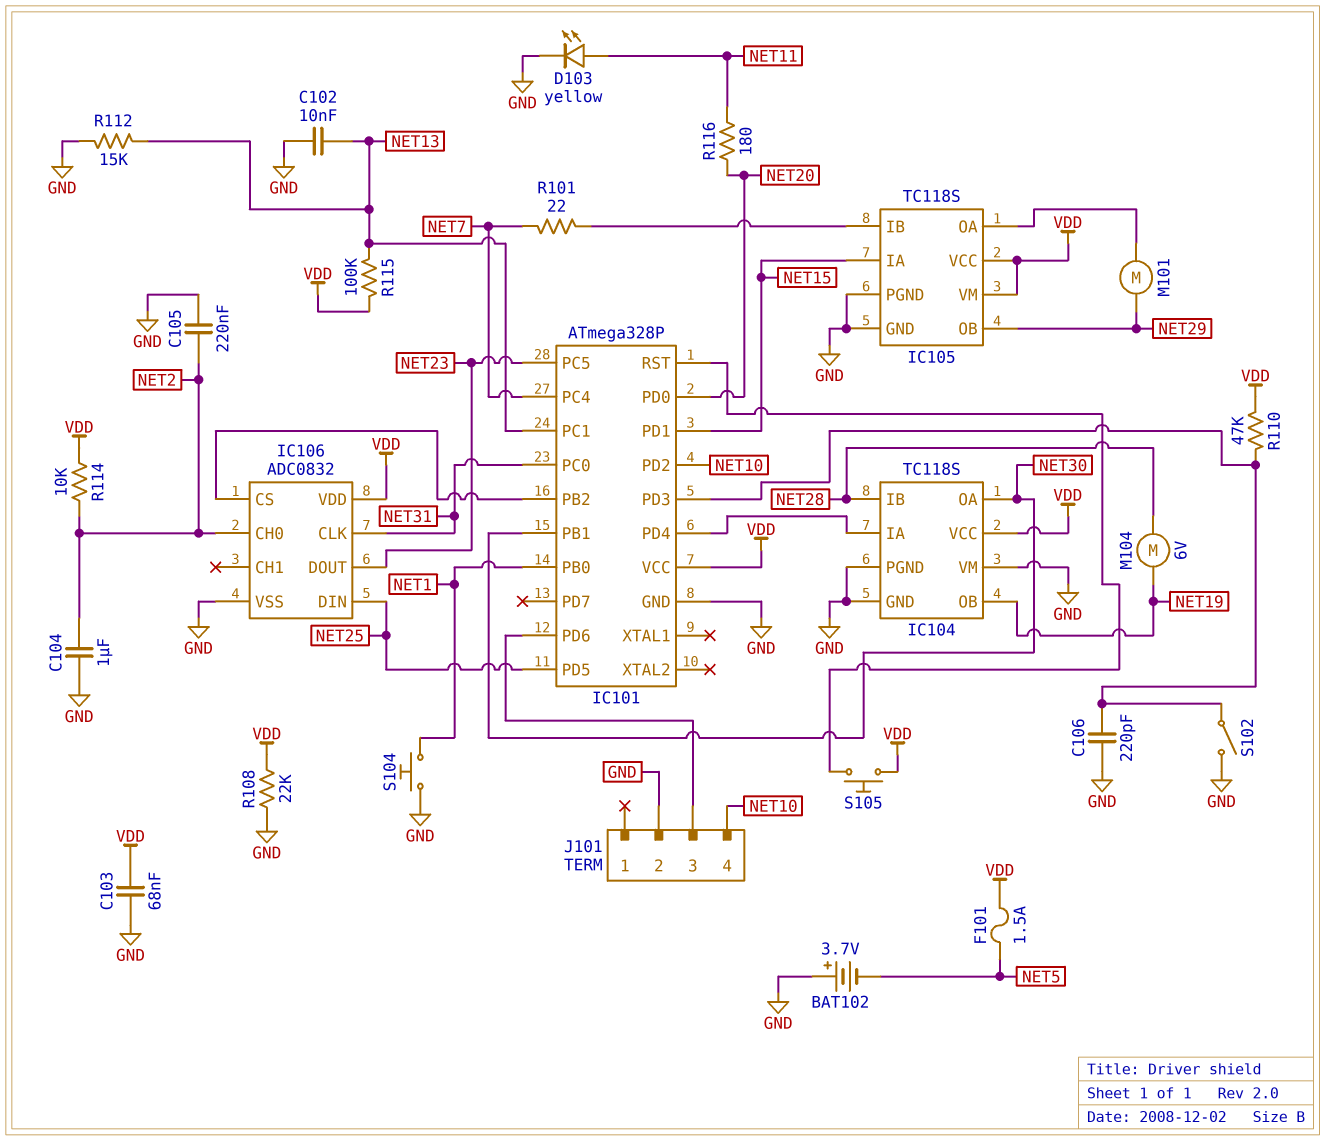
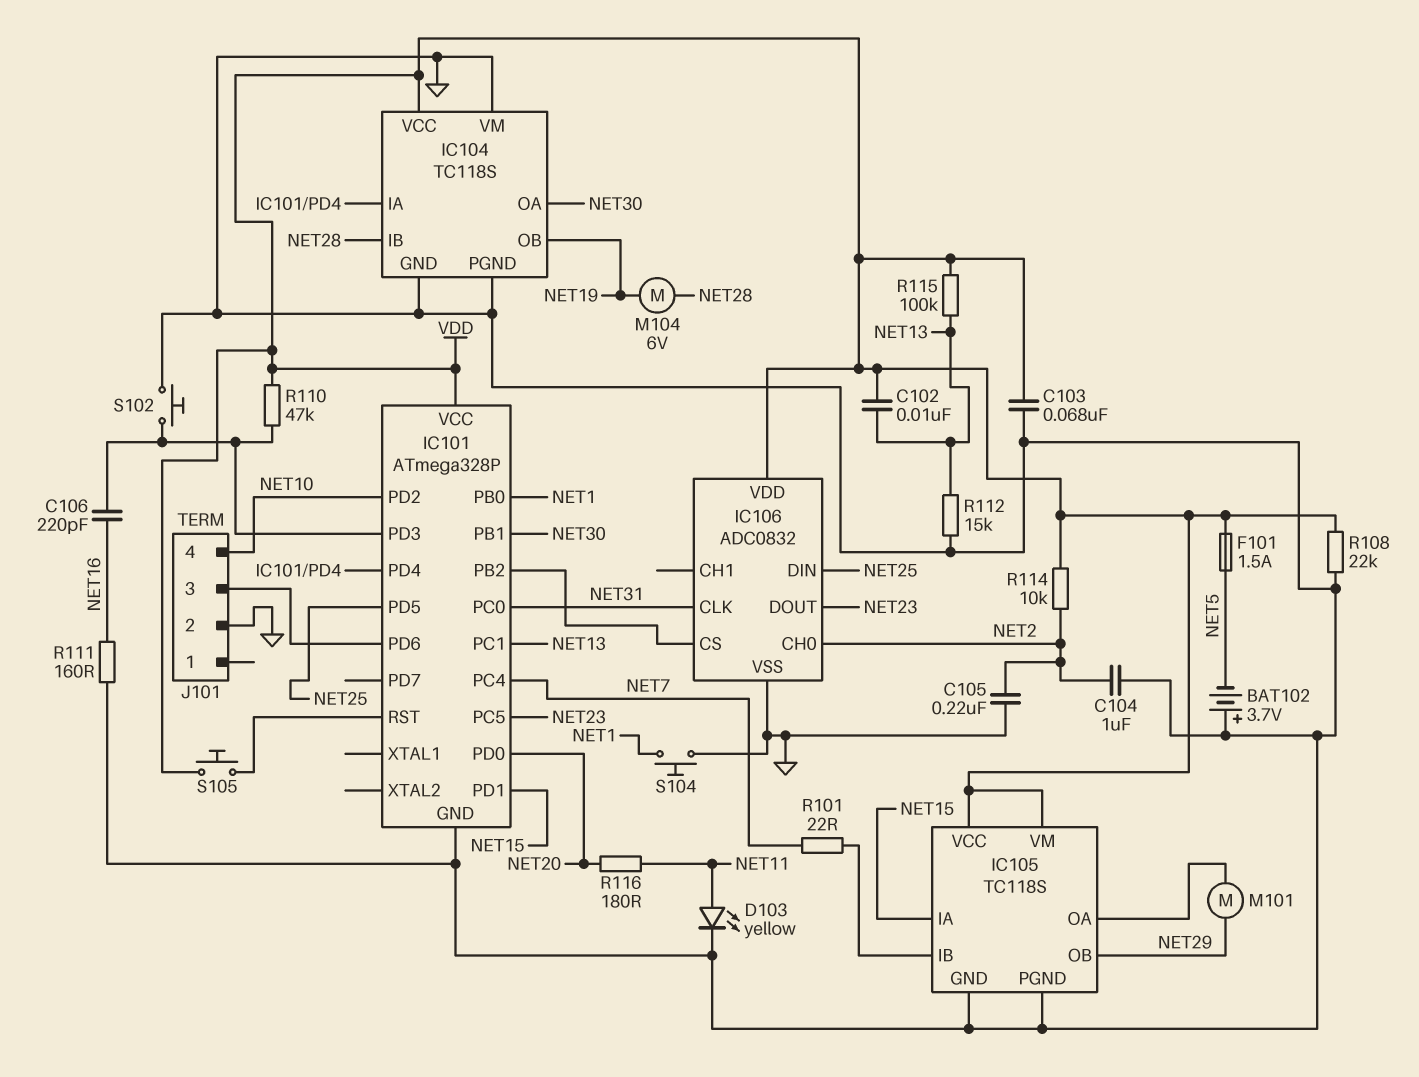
C102: 10nF (GND, NET13) -> 10nF (NET13, VDD)
C106: 220pF (GND, IC101/PD3) -> 220pF (IC101/PD3, NET16)
R111: none -> 160 (GND, NET16)
S102: switch (GND, IC101/PD3) -> button (GND, IC101/PD3)

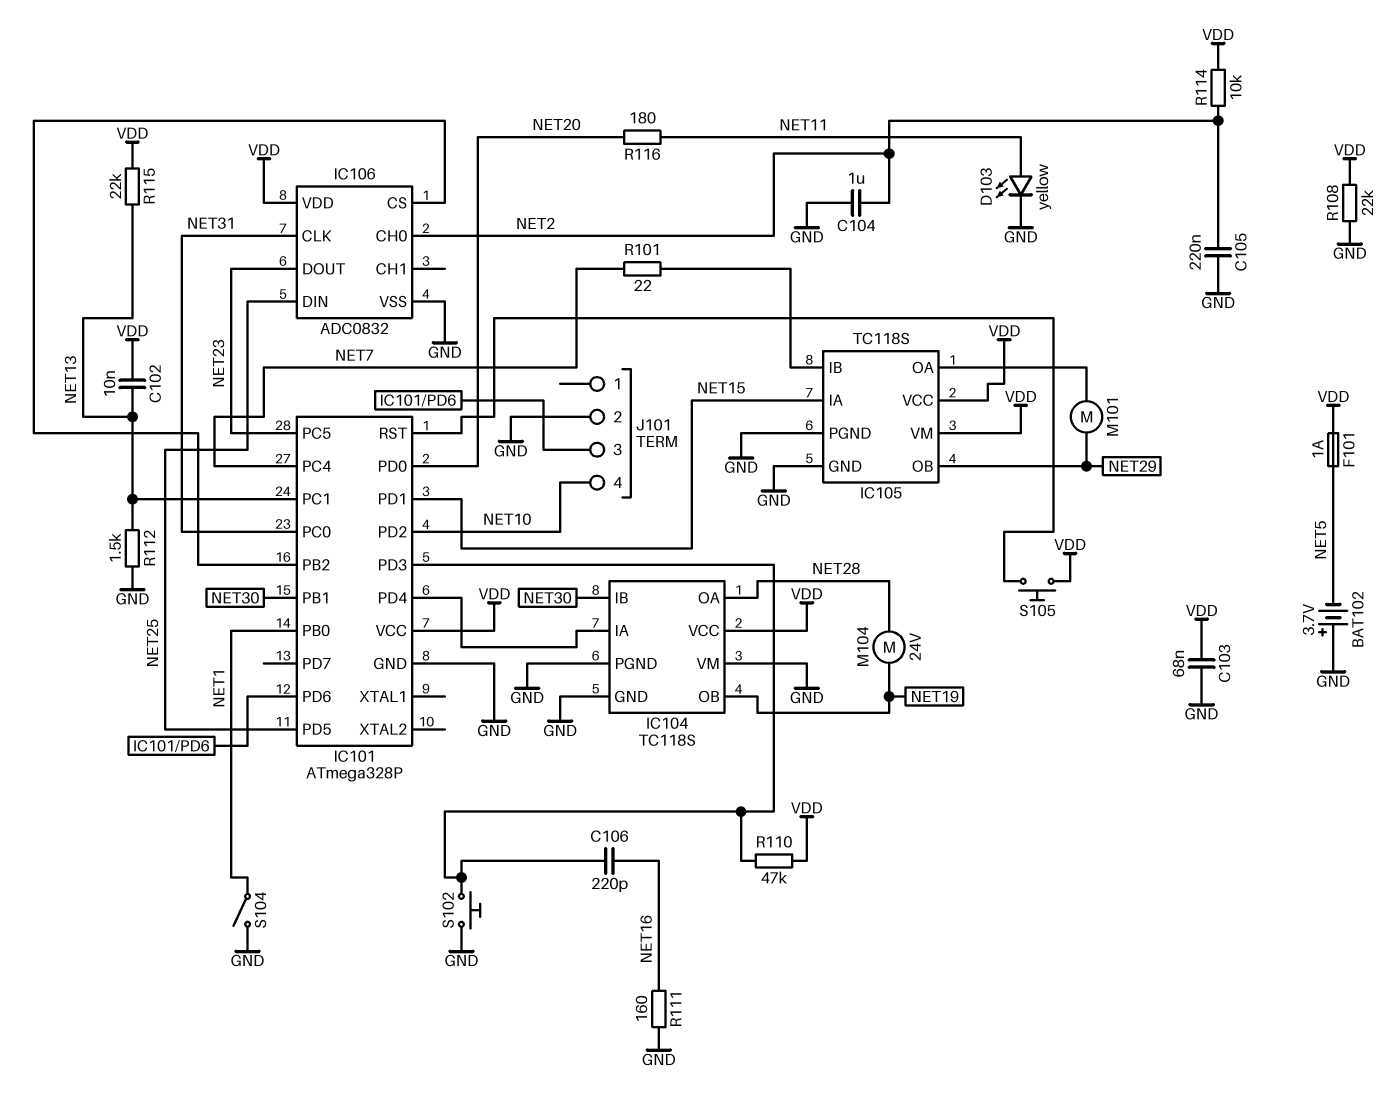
F101: 1.5A (NET5, VDD) -> 1A (NET5, VDD)
IC104 pin IB: NET28 -> NET30
IC104 pin OA: NET30 -> NET28
M104: motor 6V (NET19, NET28) -> motor 24V (NET19, NET28)
R112: 15k (GND, NET13) -> 1.5k (GND, NET13)
R115: 100k (NET13, VDD) -> 22k (NET13, VDD)
S104: button (GND, NET1) -> switch (GND, NET1)

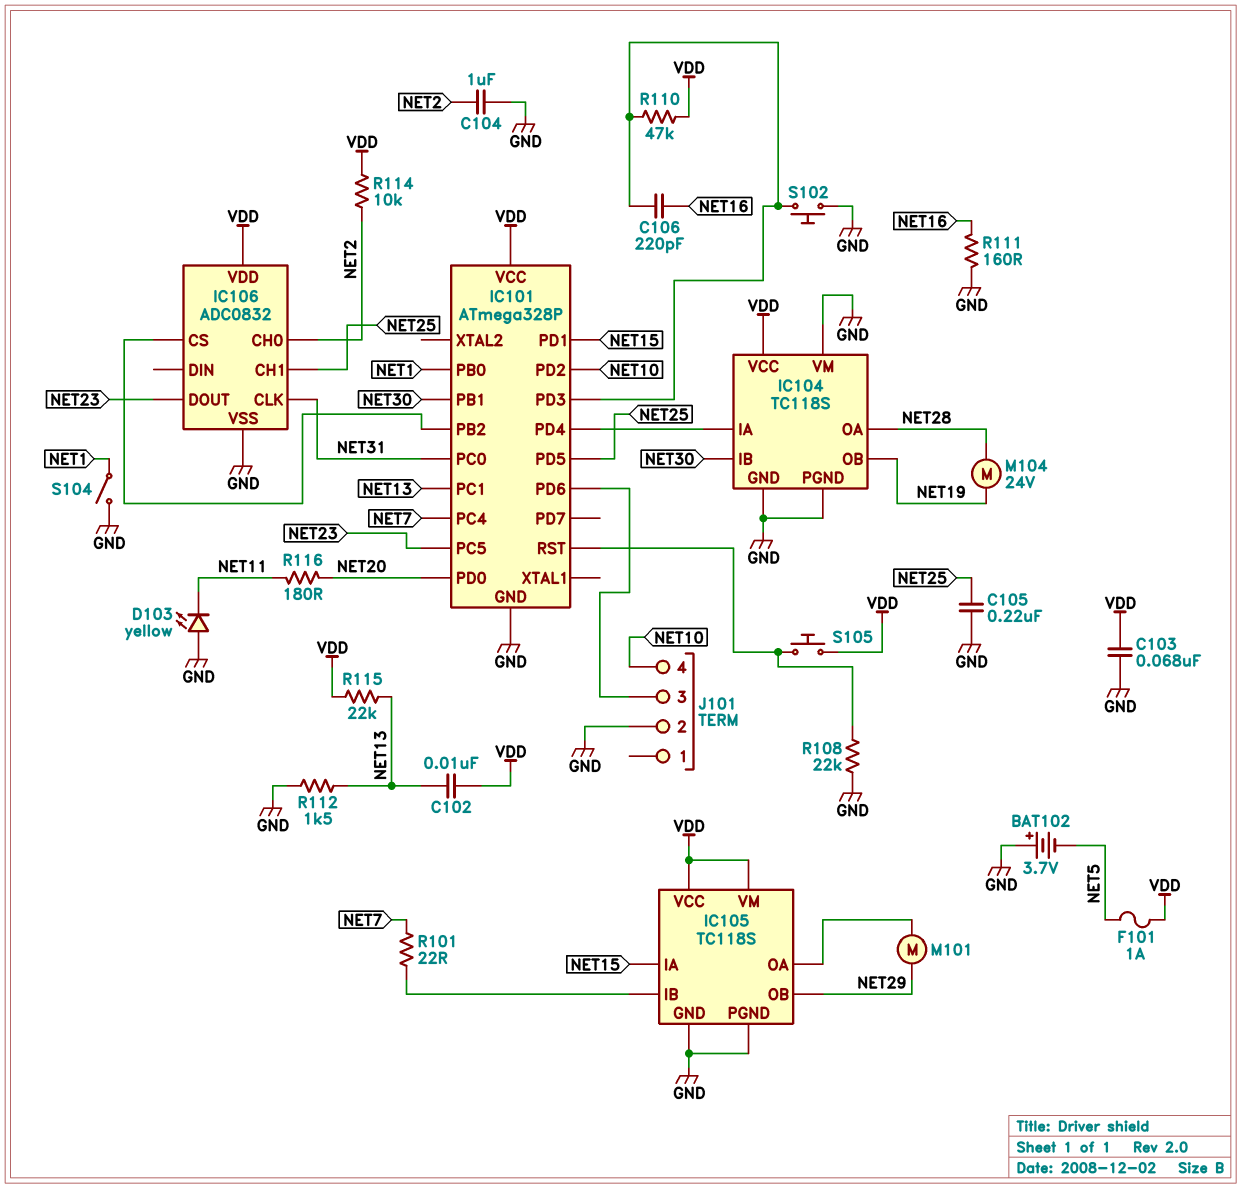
C105: 220nF (GND, NET2) -> 220nF (GND, NET25)
D103: LED yellow (A NET11, K GND) -> LED yellow (A GND, K NET11)
IC106 pin CH1: none -> NET25
IC106 pin DIN: NET25 -> none
R108: 22k (GND, VDD) -> 22k (GND, IC101/RST)

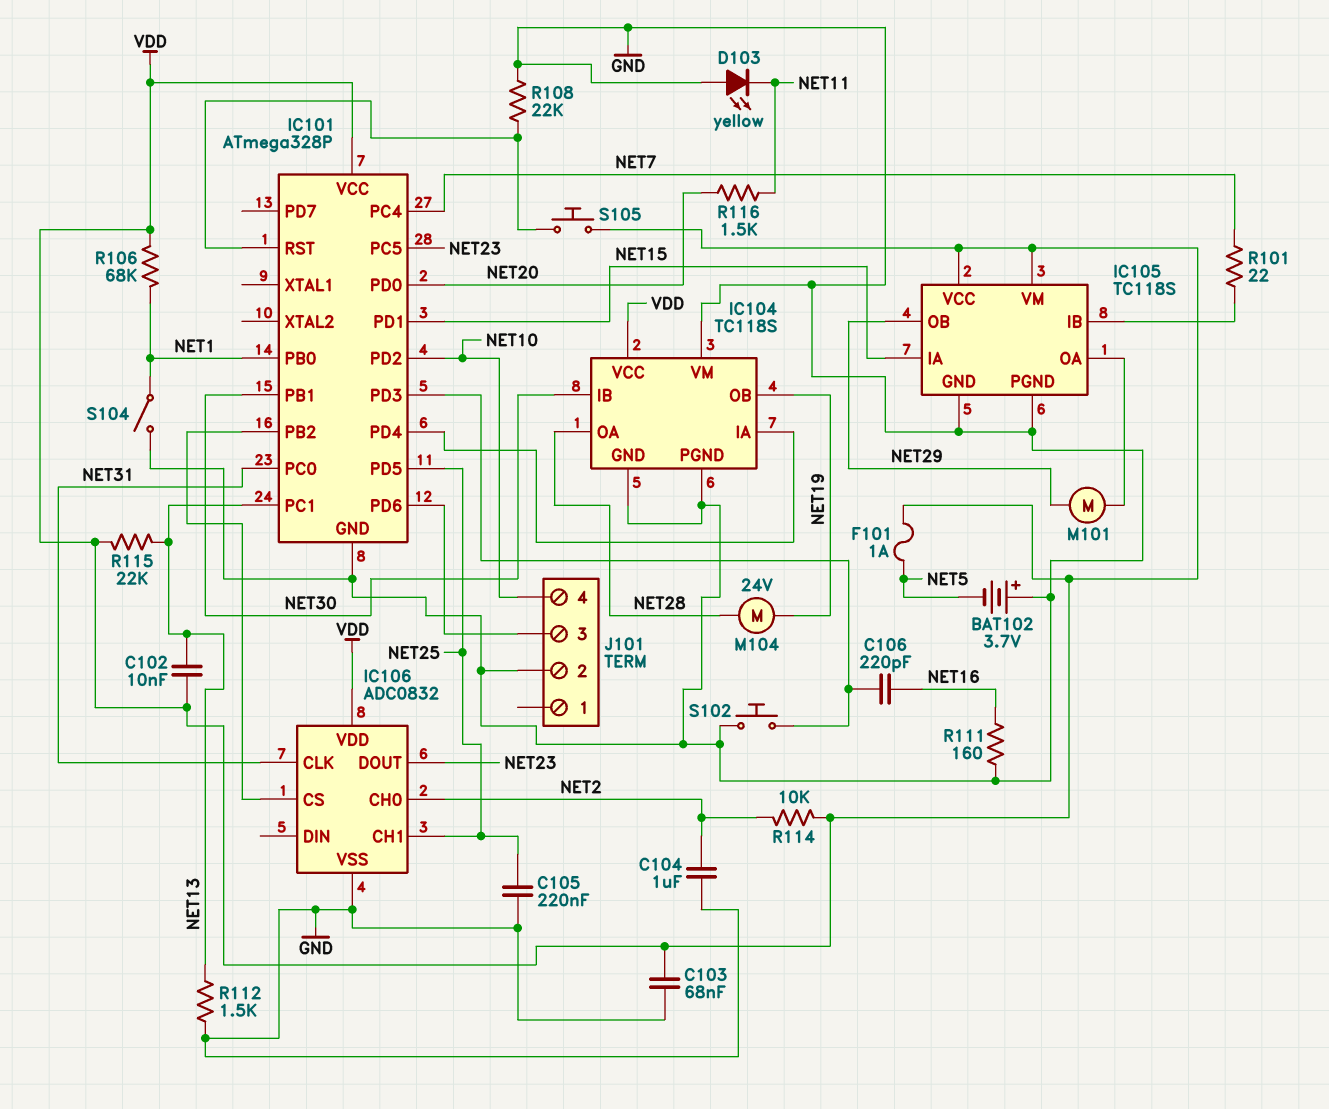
R106: none -> 68k (NET1, VDD)
R110: 47k (IC101/PD3, VDD) -> none
R116: 180 (NET11, NET20) -> 1.5k (NET11, NET20)

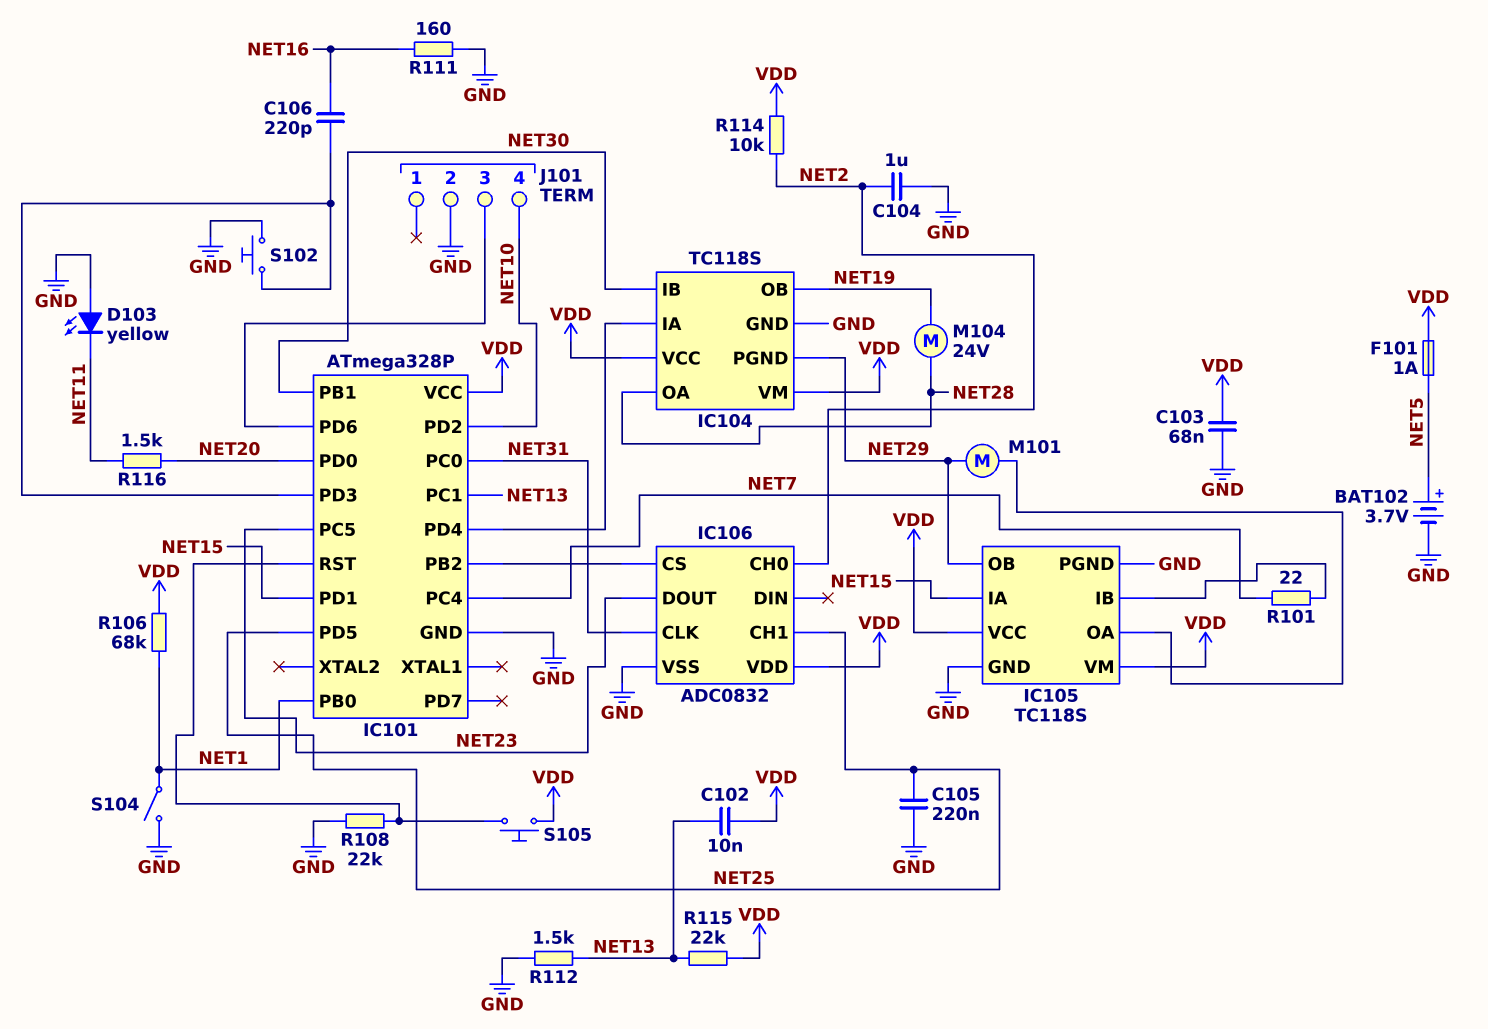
BAT102: 3.7V (plus GND, minus NET5) -> 3.7V (plus NET5, minus GND)
IC104 pin PGND: GND -> NET29
IC104 pin VM: GND -> VDD

